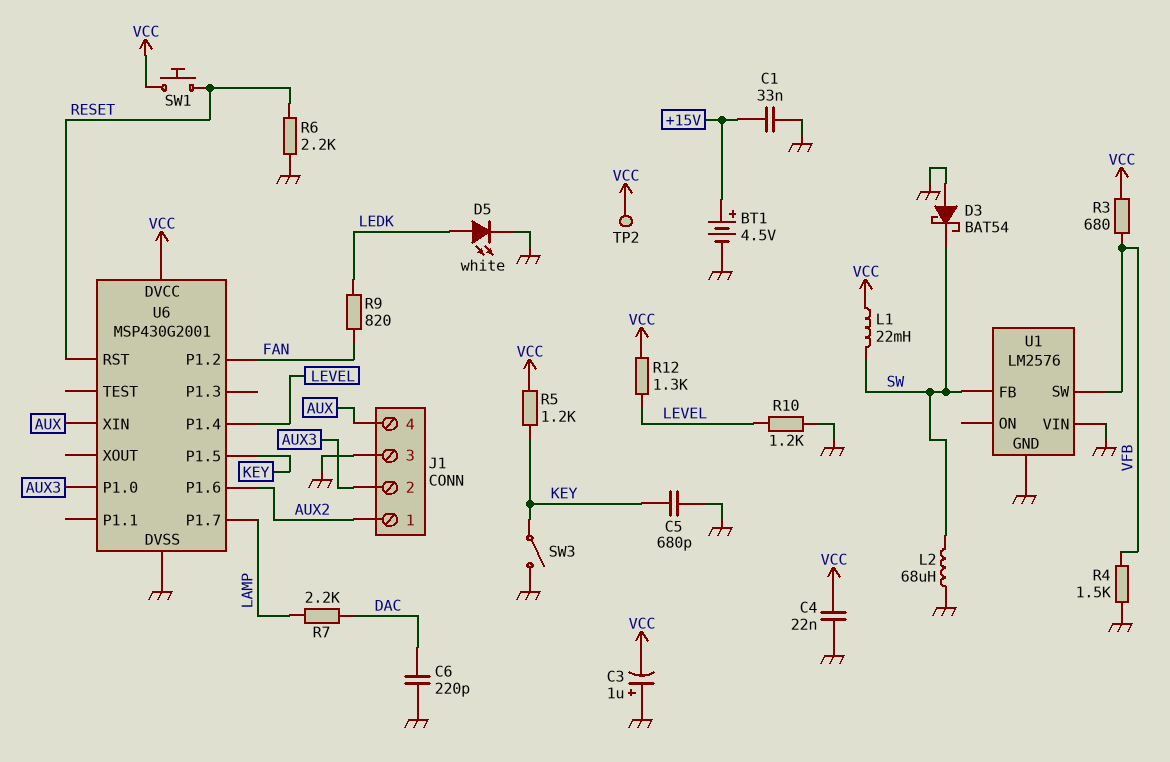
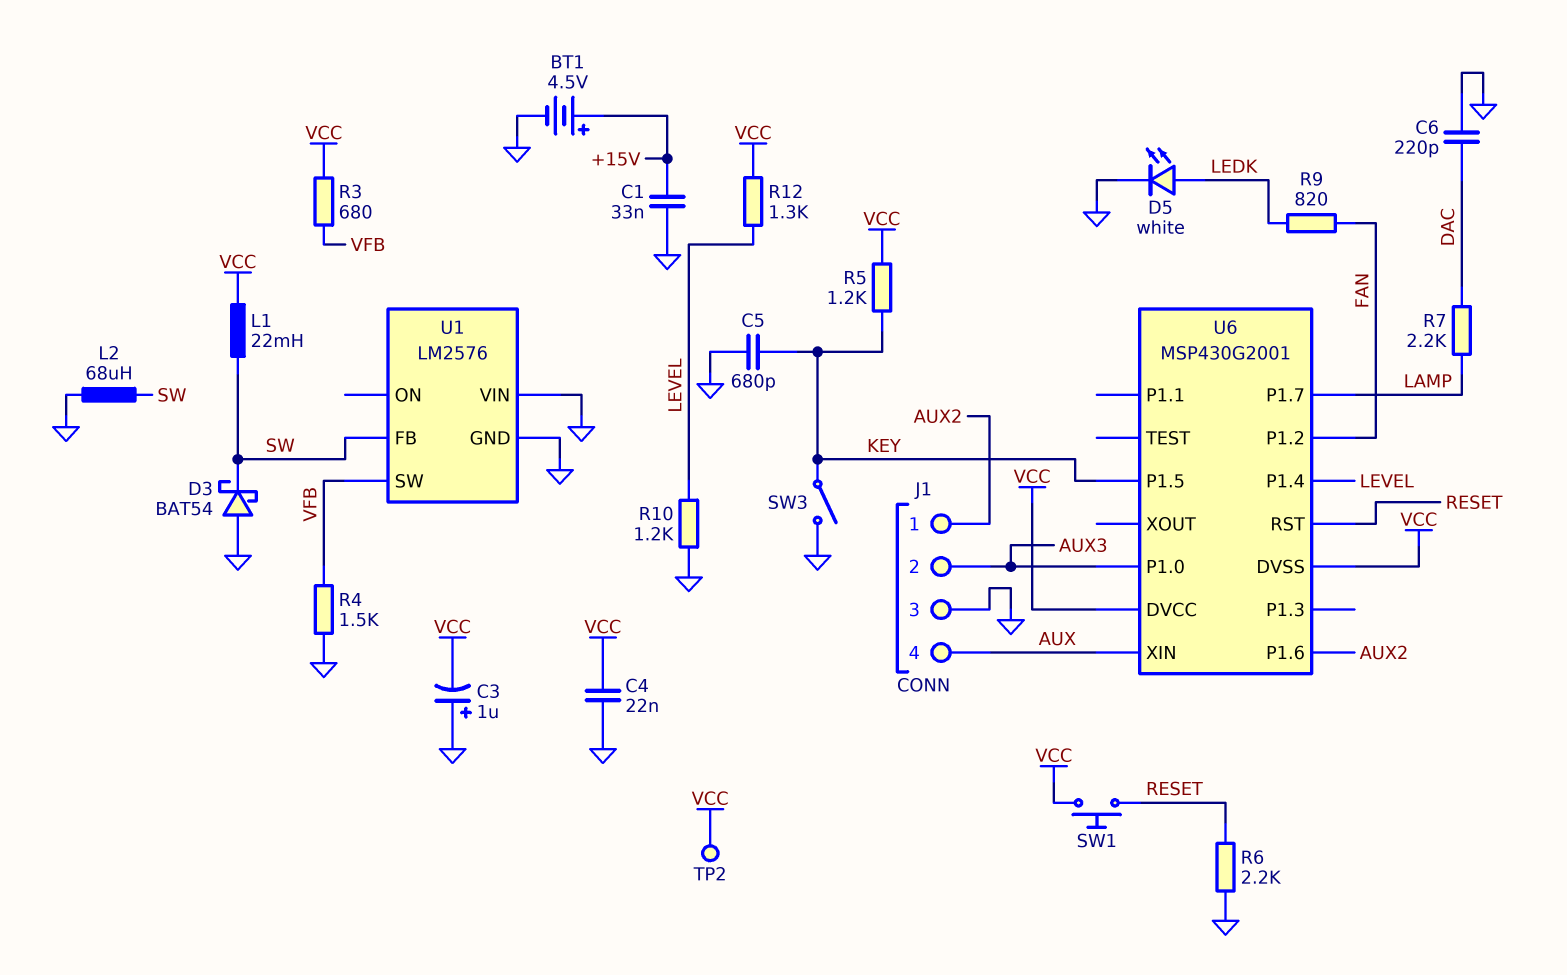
U6 pin DVSS: GND -> VCC

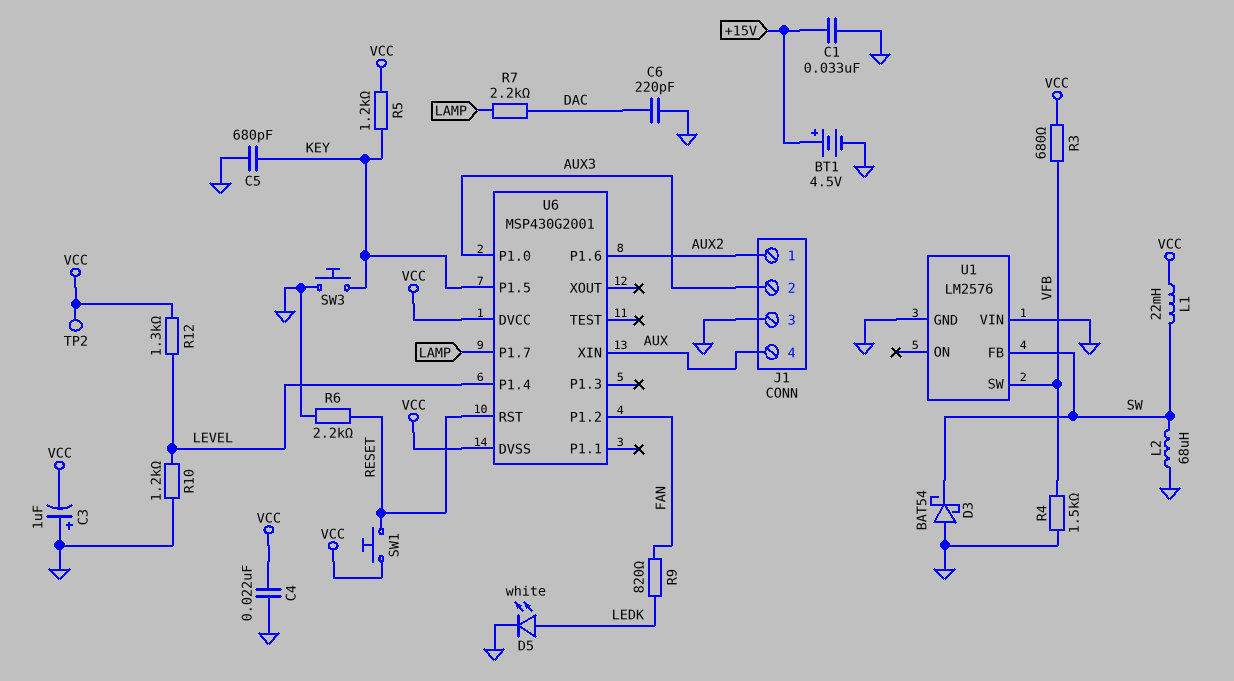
SW3: switch (GND, KEY) -> button (GND, KEY)

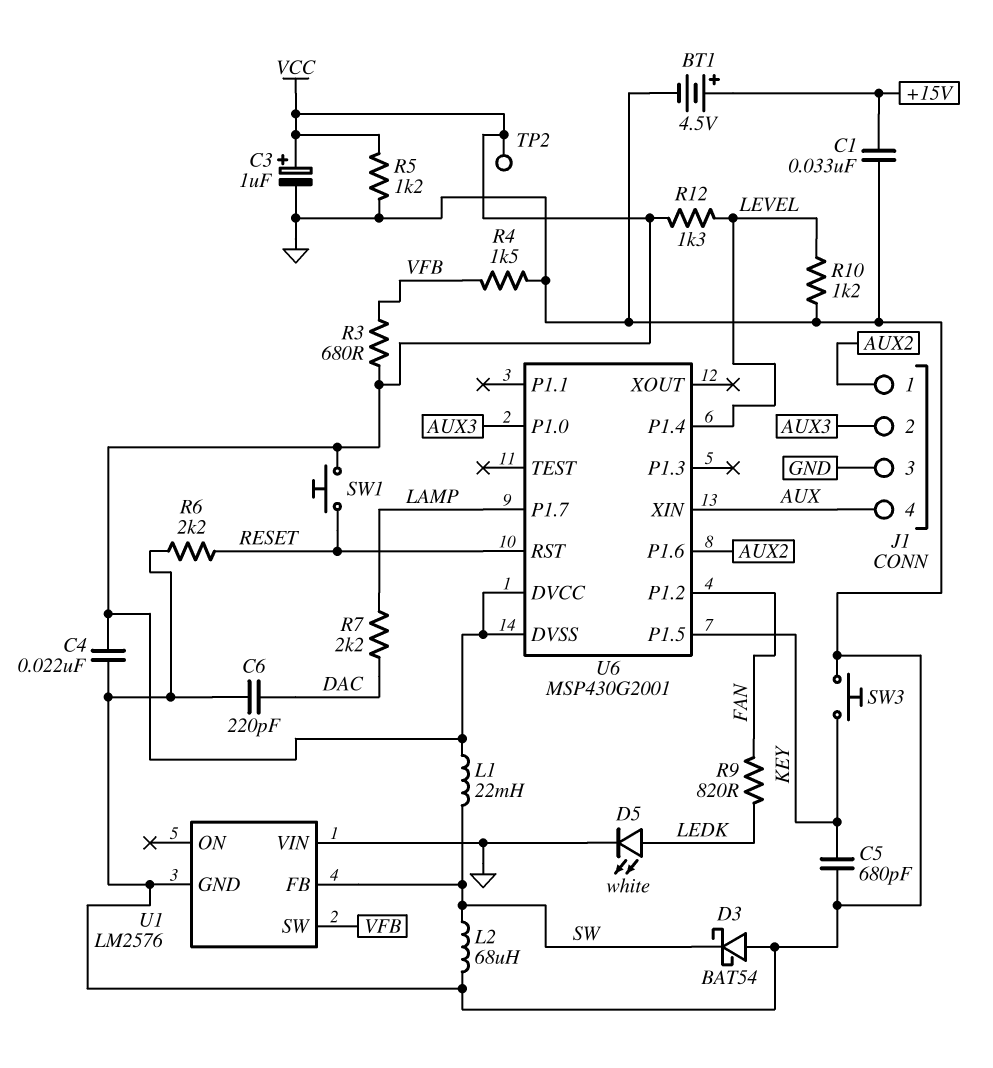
C3: 1uF (plus GND, minus VCC) -> 1uF (plus VCC, minus GND)
R5: 1.2k (KEY, VCC) -> 1.2k (GND, VCC)

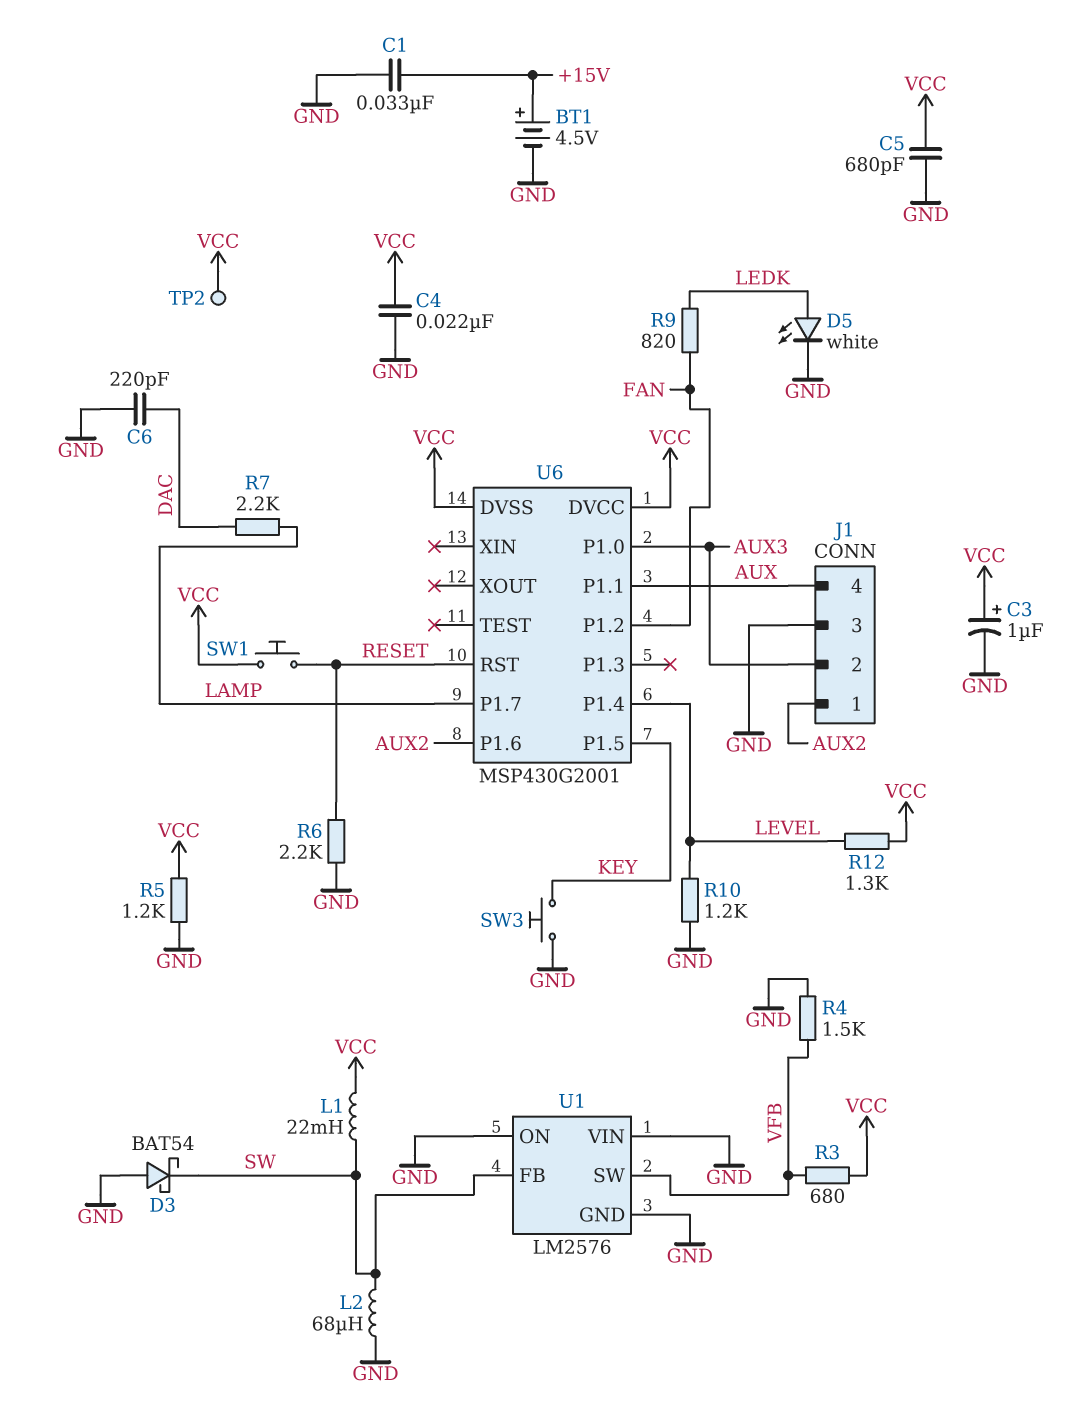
C5: 680pF (GND, KEY) -> 680pF (GND, VCC)
U1 pin ON: none -> GND
U6 pin P1.1: none -> AUX
U6 pin XIN: AUX -> none

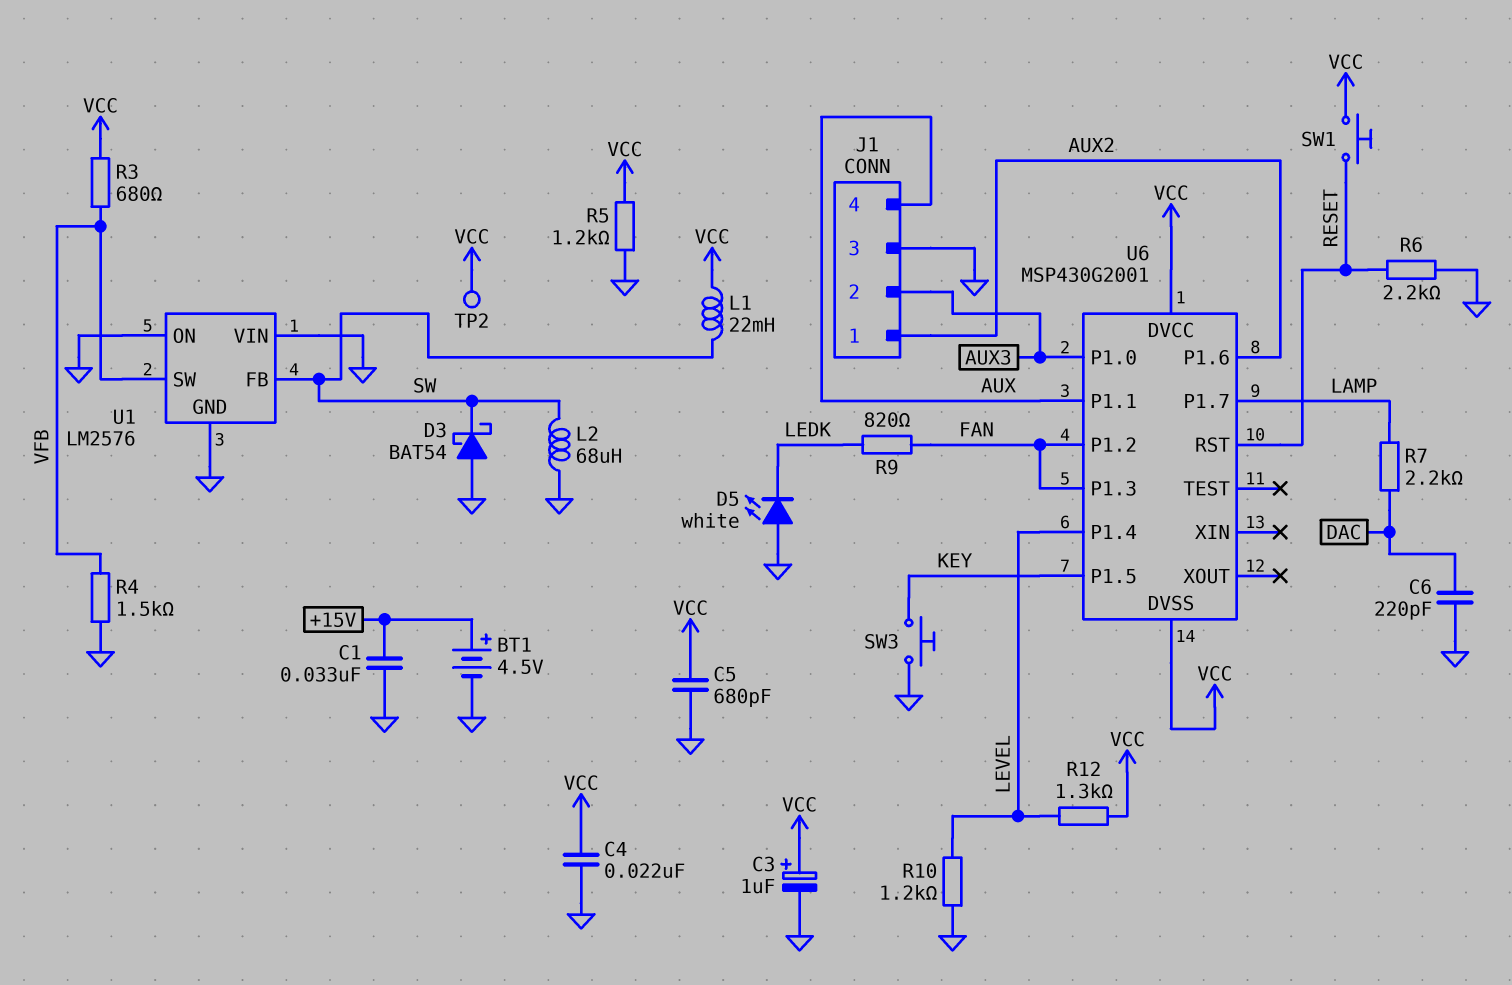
D5: LED white (A LEDK, K GND) -> LED white (A GND, K LEDK)
U6 pin P1.3: none -> FAN

